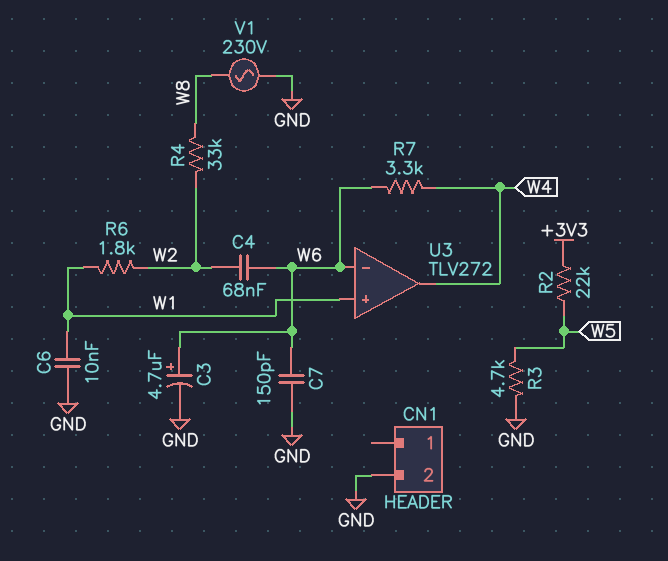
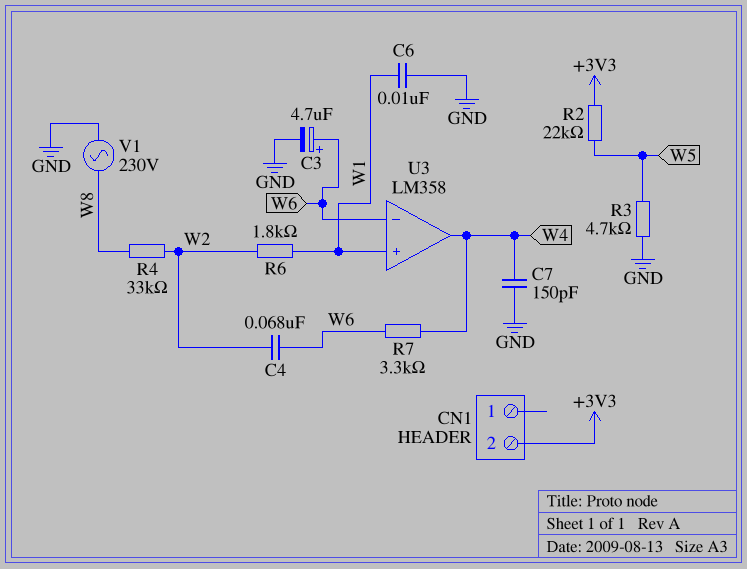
C7: 150pF (GND, W6) -> 150pF (GND, W4)
CN1 pin 2: GND -> +3V3
U3: TLV272 -> LM358

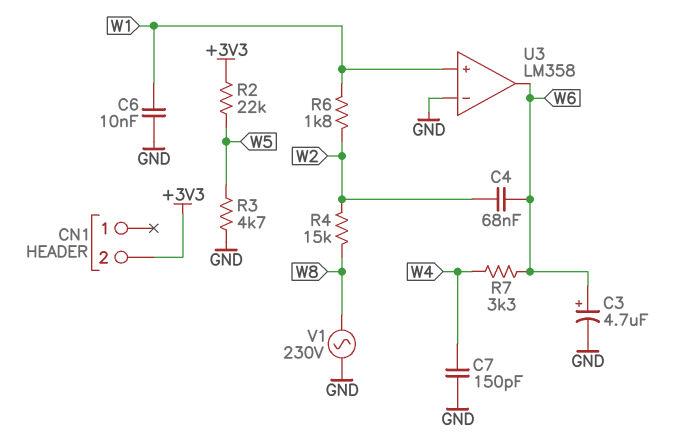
R4: 33k (W2, W8) -> 15k (W2, W8)
U3 pin in-: W6 -> GND
U3 pin out: W4 -> W6

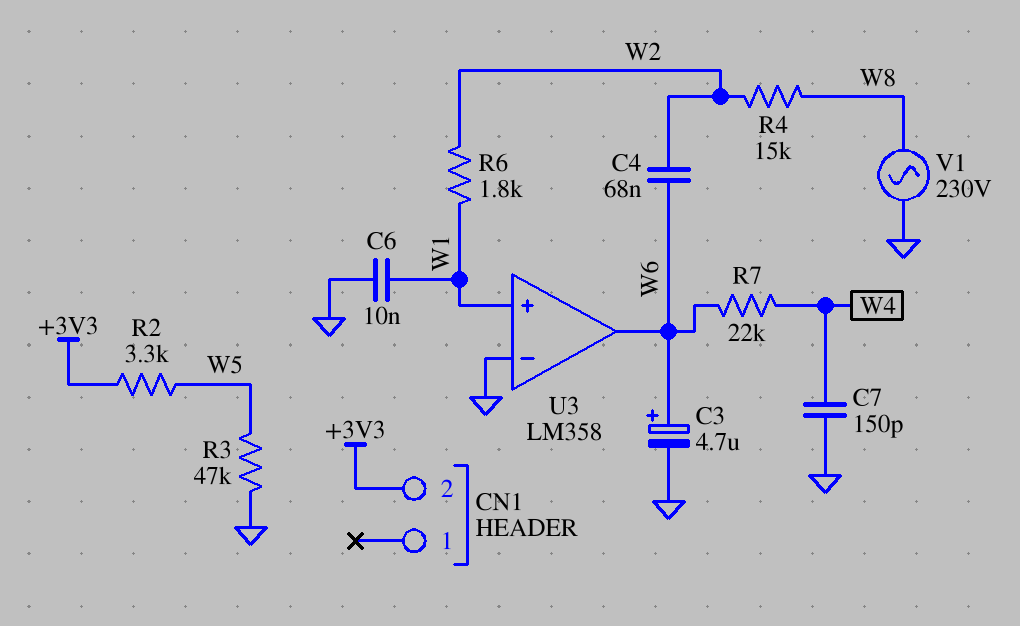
R2: 22k (+3V3, W5) -> 3.3k (+3V3, W5)
R3: 4.7k (GND, W5) -> 47k (GND, W5)
R7: 3.3k (W4, W6) -> 22k (W4, W6)

